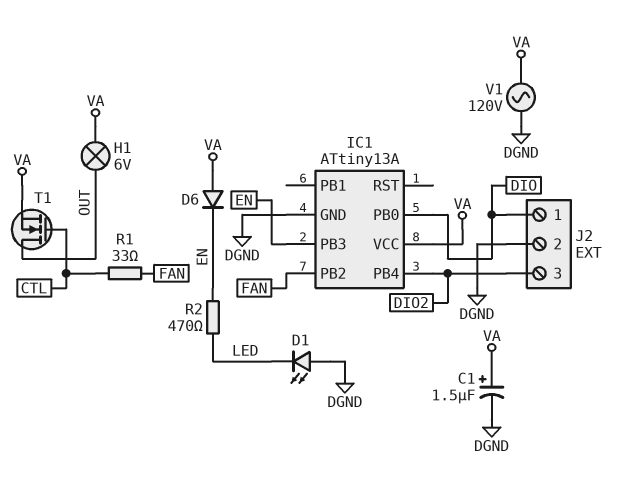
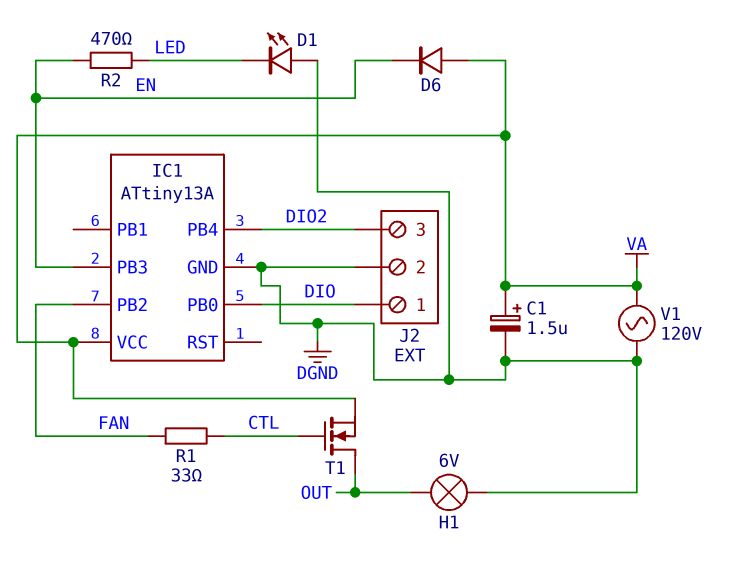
H1: lamp 6V (OUT, VA) -> lamp 6V (DGND, OUT)

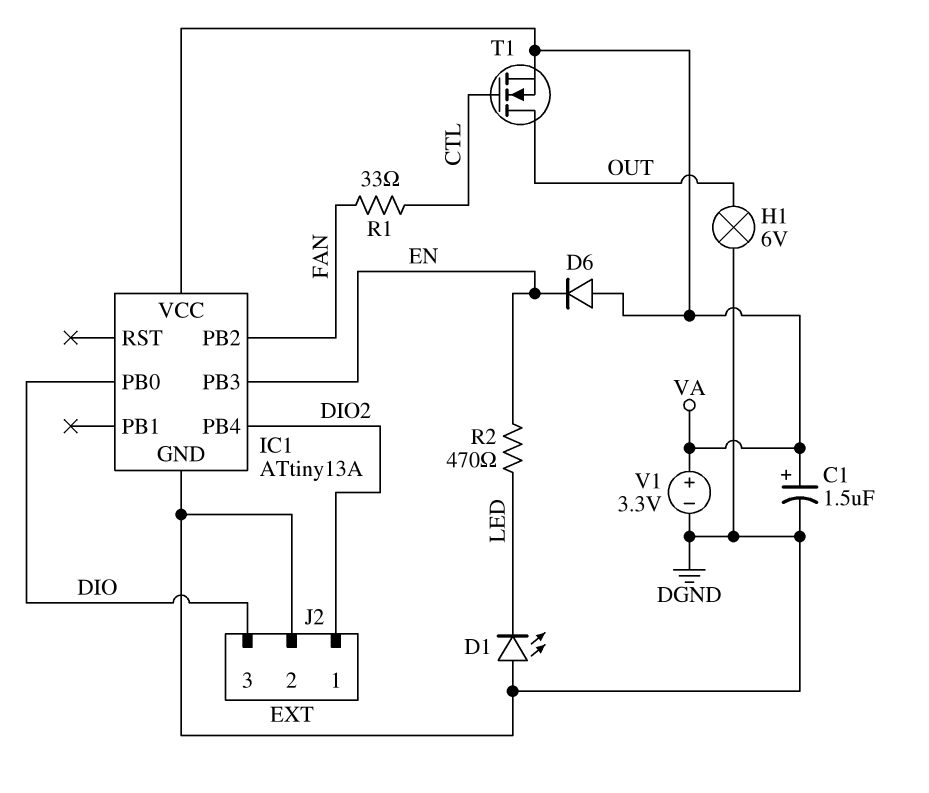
J2 pin 1: DIO -> DIO2
J2 pin 3: DIO2 -> DIO
V1: AC 120V (DGND, VA) -> 3.3V (plus VA, minus DGND)

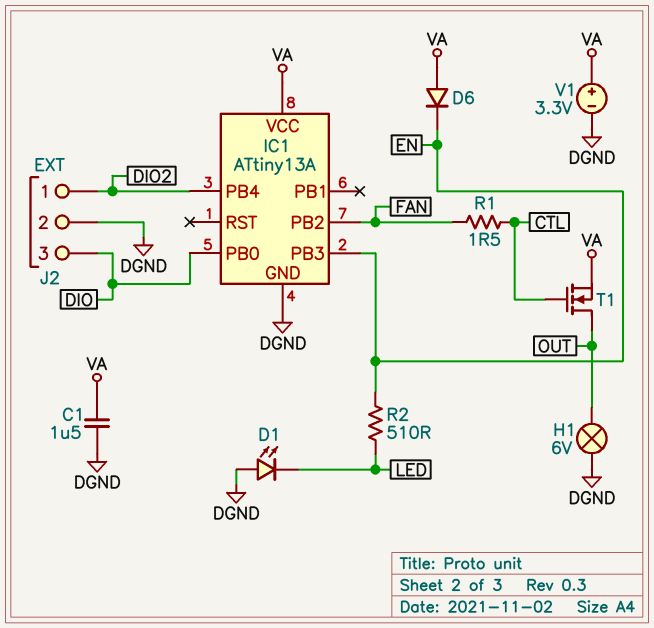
C1: 1.5uF (plus VA, minus DGND) -> 1.5uF (DGND, VA)
R1: 33 (CTL, FAN) -> 1.5 (CTL, FAN)
R2: 470 (EN, LED) -> 510 (EN, LED)

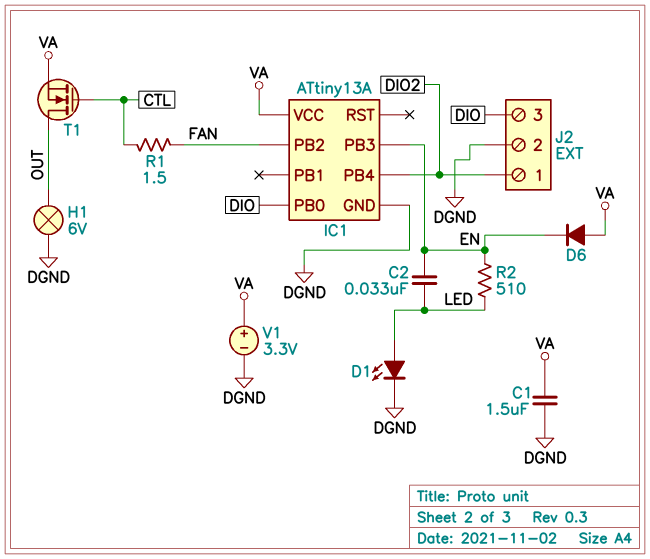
C2: none -> 33nF (EN, LED)
D1: LED (A DGND, K LED) -> LED (A LED, K DGND)

